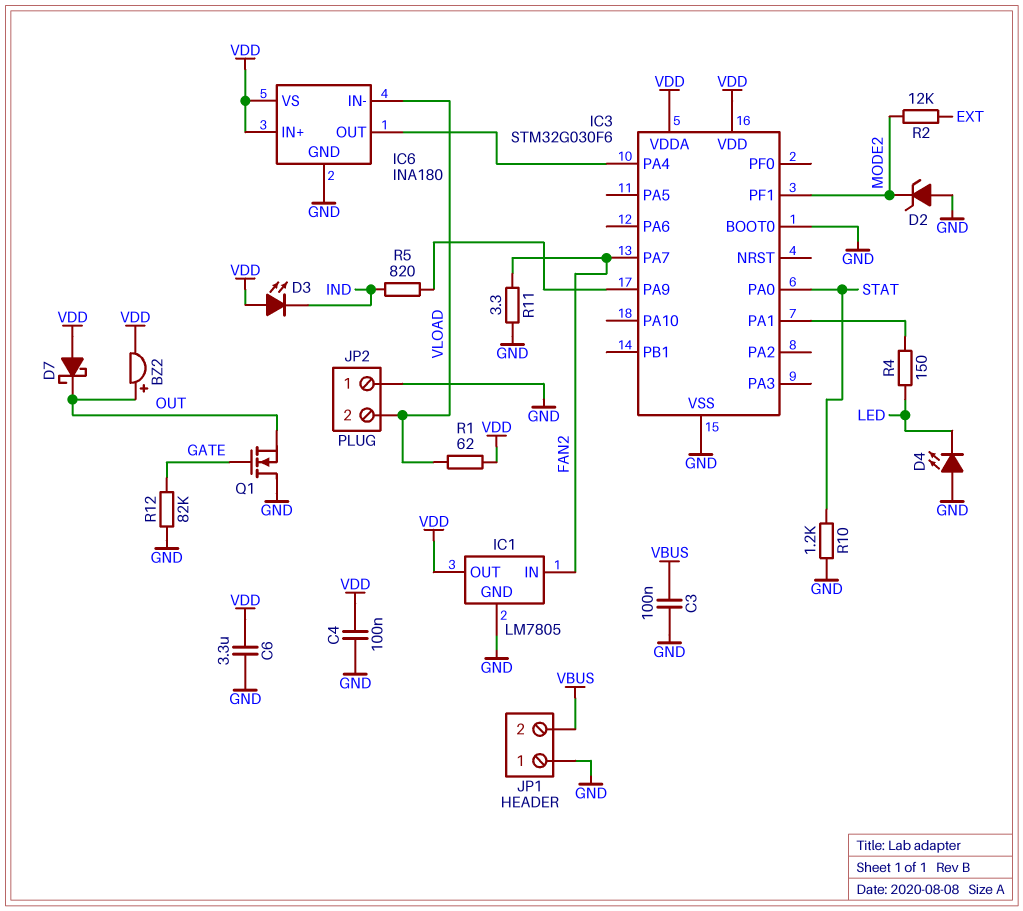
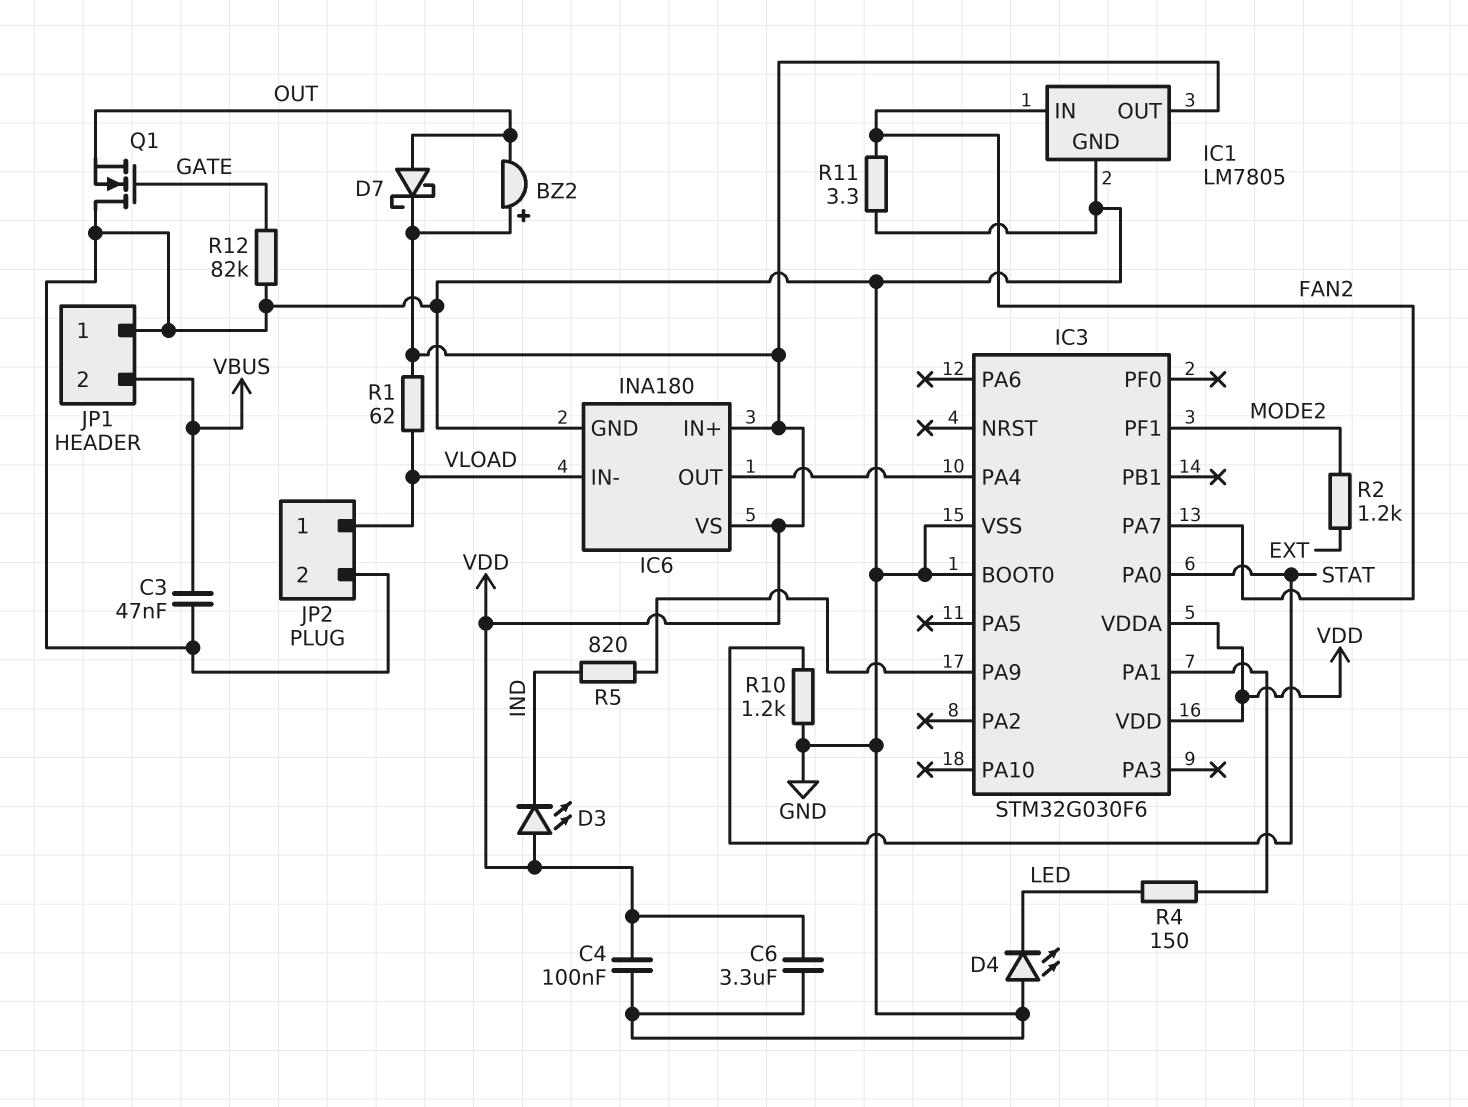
BZ2: buzzer (plus OUT, minus VDD) -> buzzer (plus VDD, minus OUT)
C3: 100nF (GND, VBUS) -> 47nF (GND, VBUS)
D2: zener (A GND, K MODE2) -> none
D7: schottky (A VDD, K OUT) -> schottky (A OUT, K VDD)
JP2 pin 1: GND -> VLOAD
JP2 pin 2: VLOAD -> GND
R2: 12k (EXT, MODE2) -> 1.2k (EXT, MODE2)

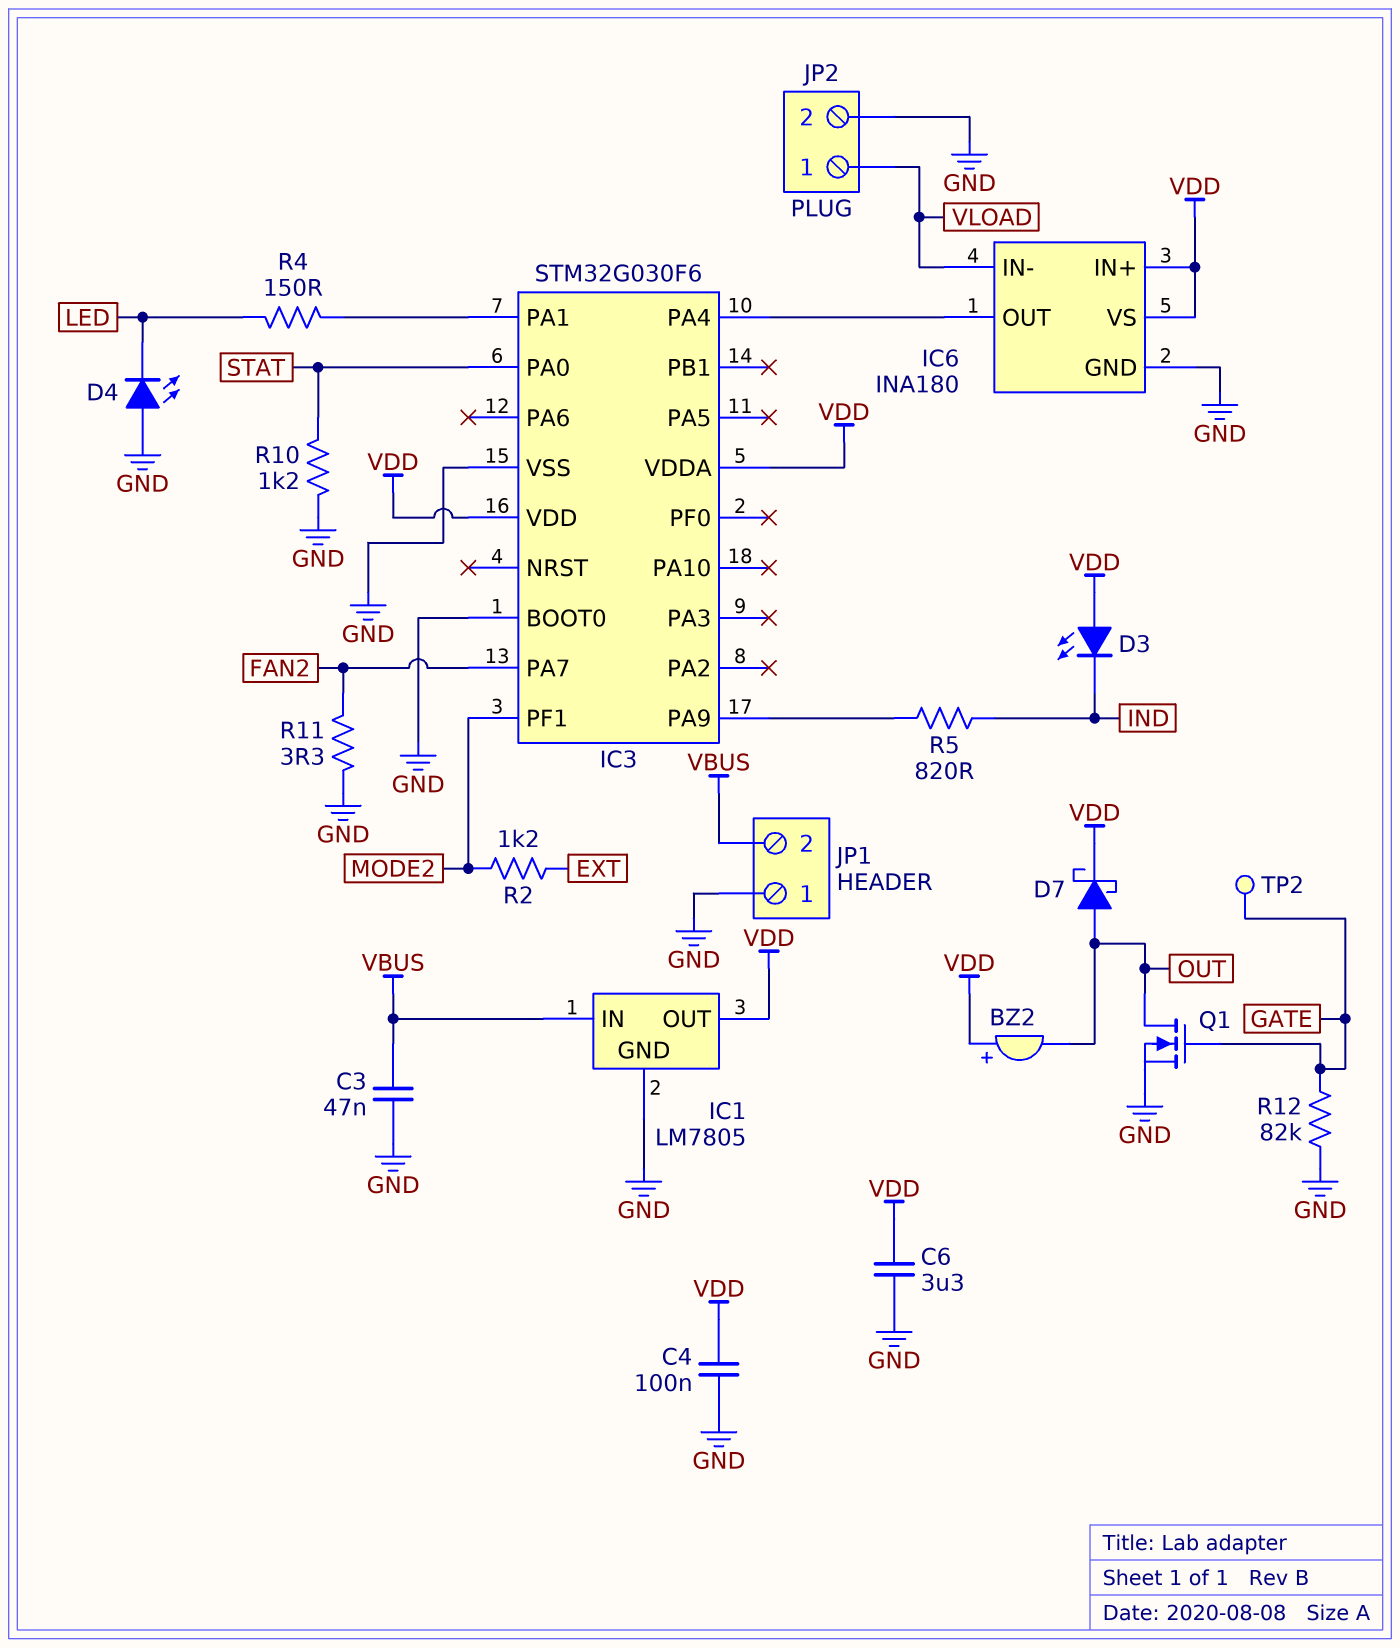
IC1 pin IN: FAN2 -> VBUS
Q1: NMOS (G GATE, D GND, S OUT) -> NMOS (G GATE, D OUT, S GND)
R1: 62 (VDD, VLOAD) -> none
TP2: none -> test point (GATE)

